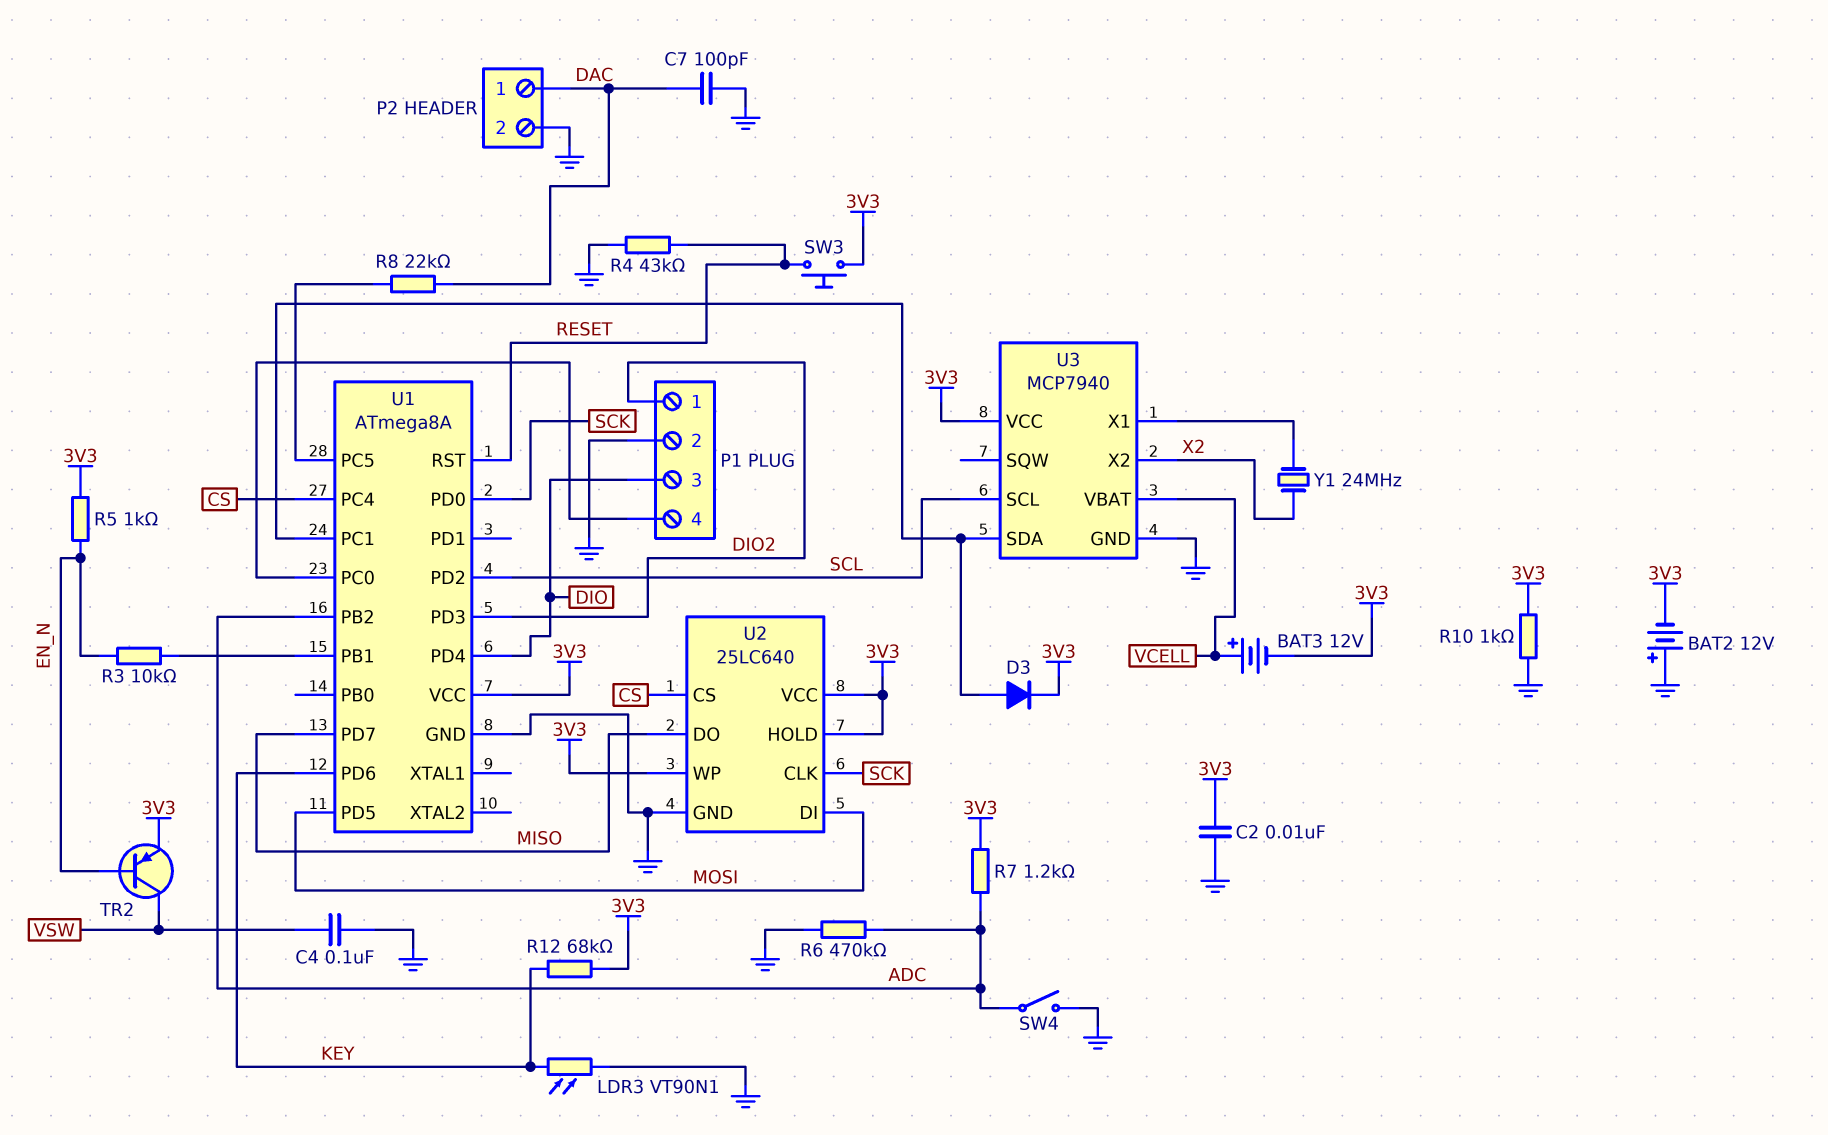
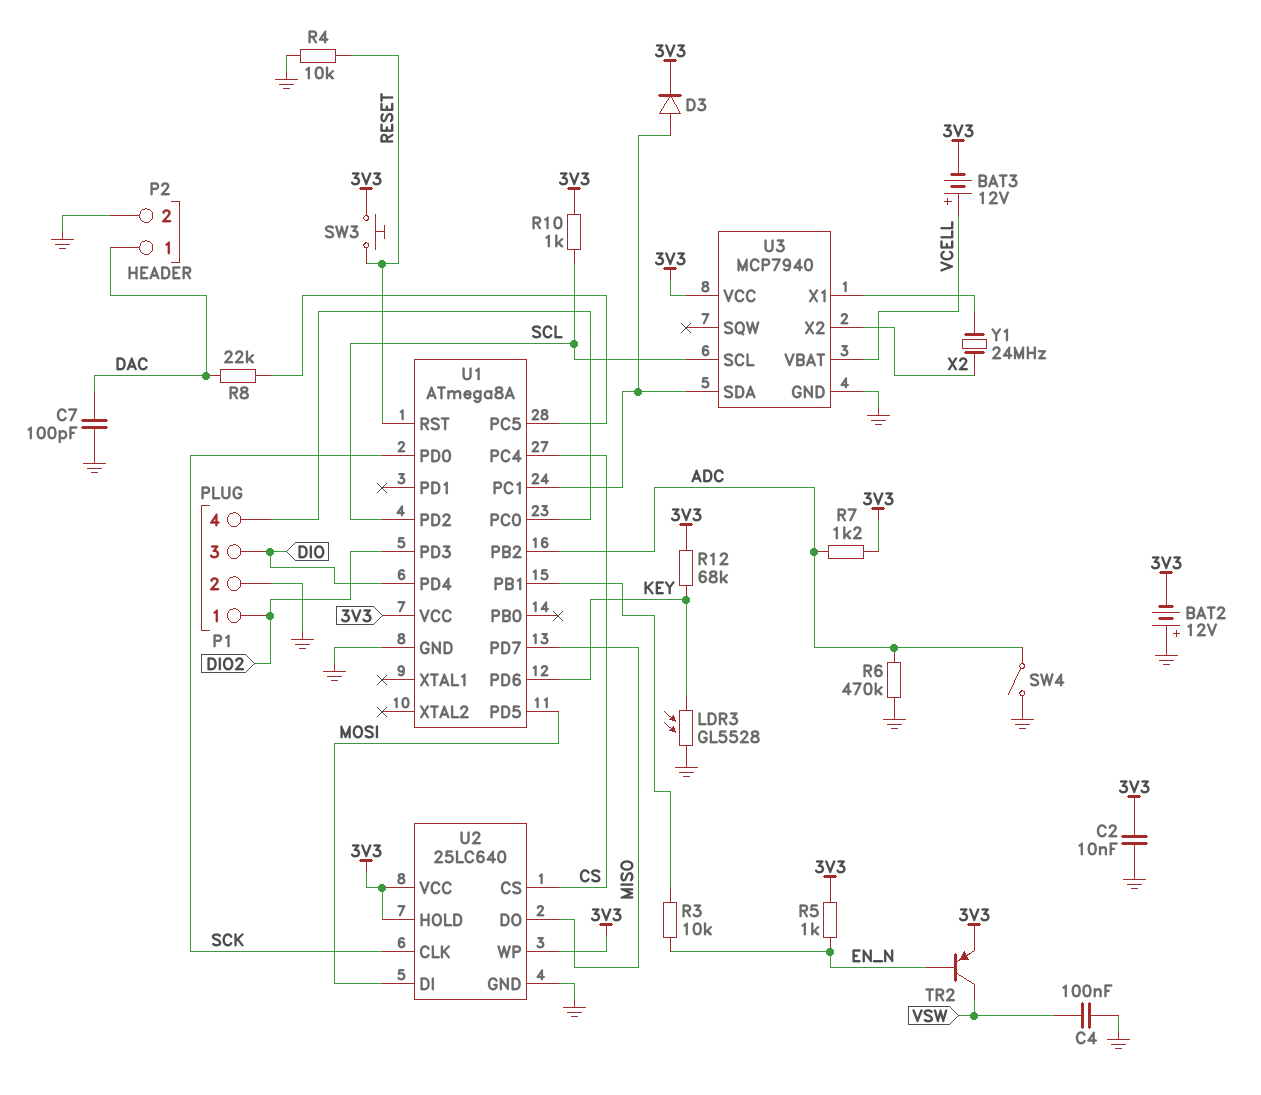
LDR3: VT90N1 (GND, KEY) -> GL5528 (GND, KEY)
R4: 43k (GND, RESET) -> 10k (GND, RESET)
R10: 1k (3V3, GND) -> 1k (3V3, SCL)

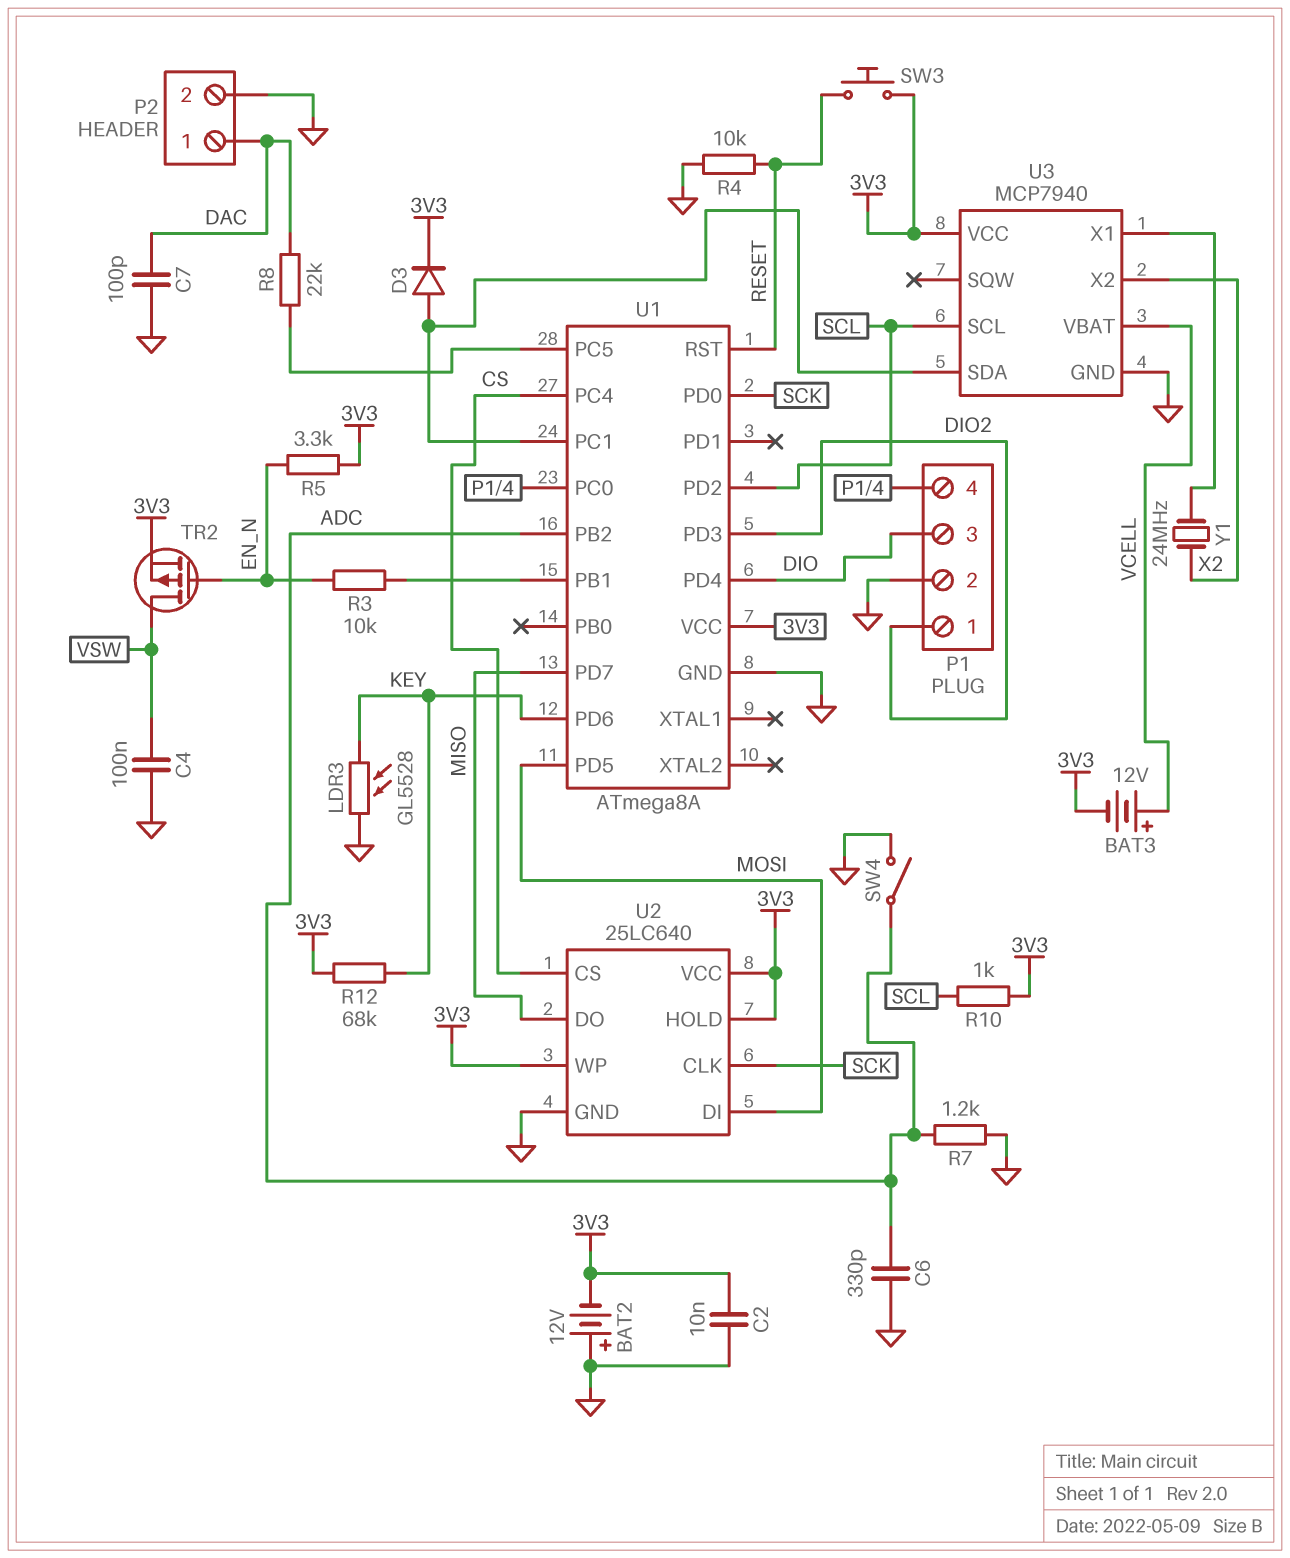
C6: none -> 330pF (ADC, GND)
R5: 1k (3V3, EN_N) -> 3.3k (3V3, EN_N)
R6: 470k (ADC, GND) -> none
R7: 1.2k (3V3, ADC) -> 1.2k (ADC, GND)
TR2: PNP (B EN_N, C VSW, E 3V3) -> PMOS (G EN_N, D VSW, S 3V3)

